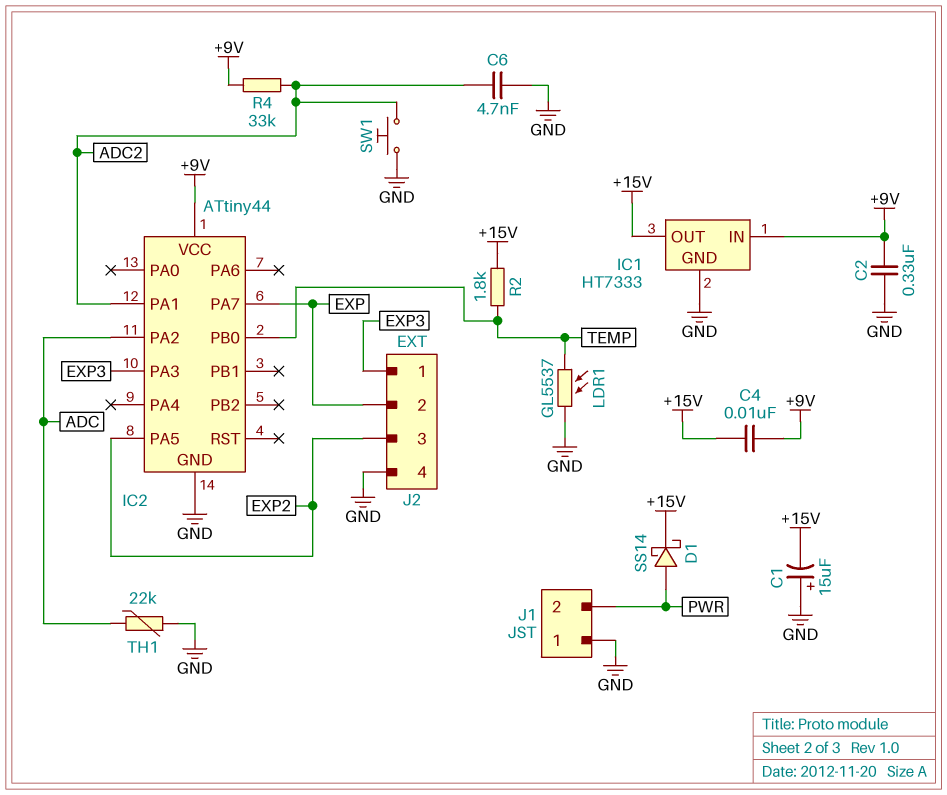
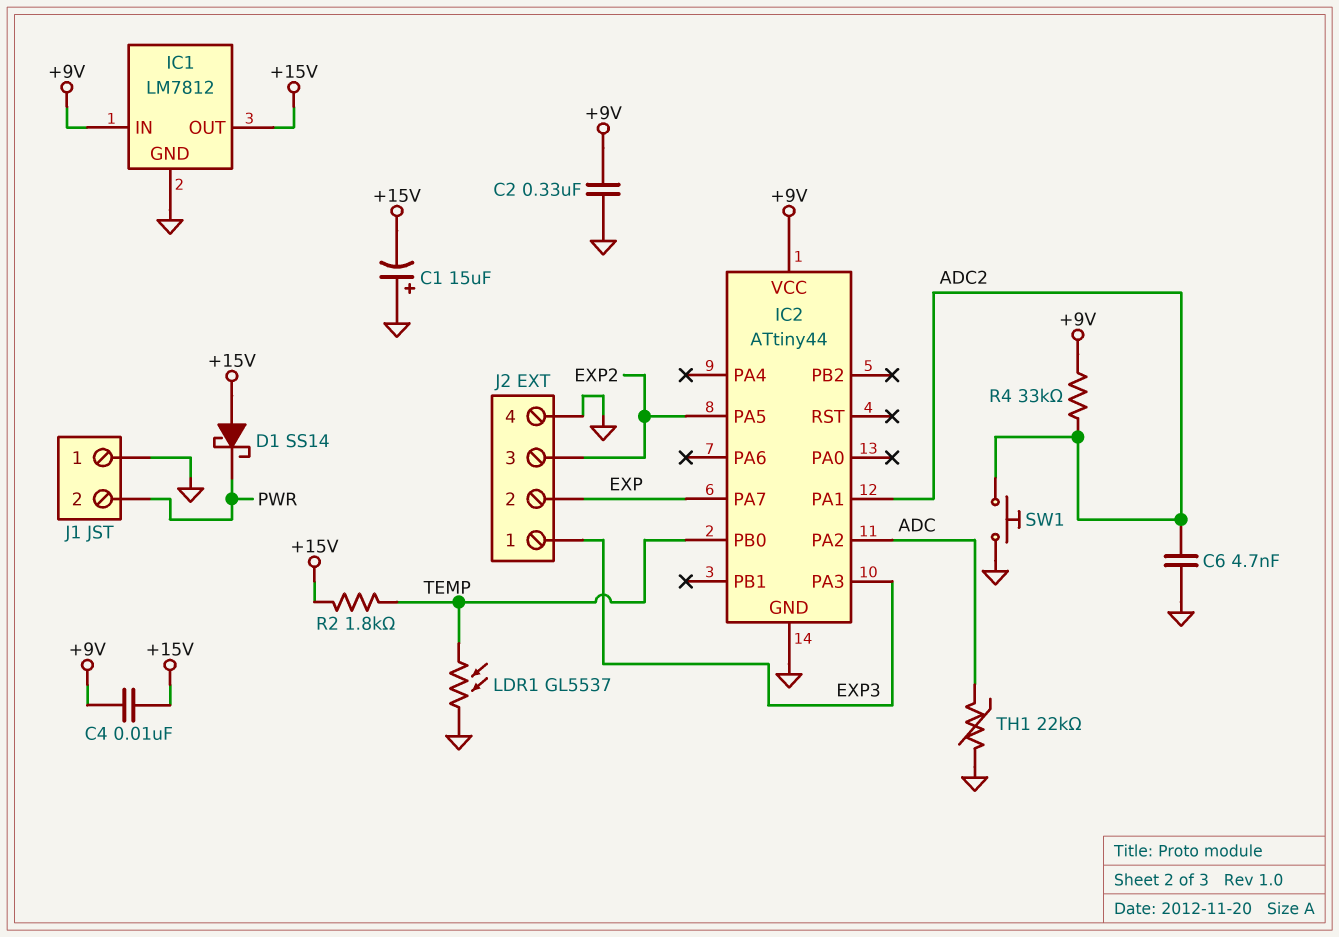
D1: schottky SS14 (A PWR, K +15V) -> schottky SS14 (A +15V, K PWR)
IC1: HT7333 -> LM7812

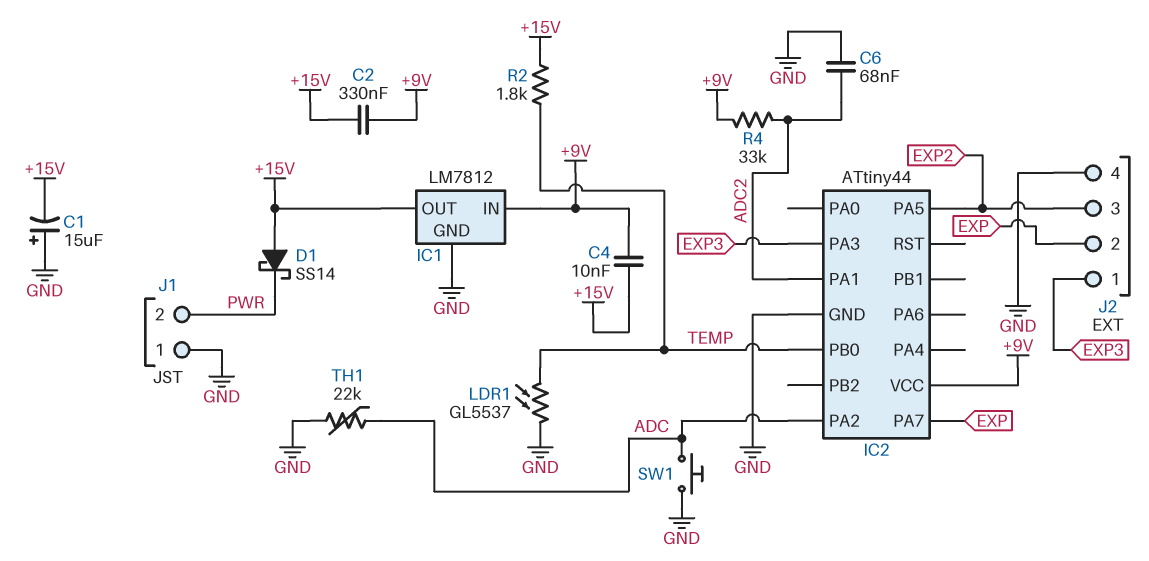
C2: 330nF (+9V, GND) -> 330nF (+9V, +15V)
C6: 4.7nF (ADC2, GND) -> 68nF (ADC2, GND)
SW1: button (ADC2, GND) -> button (ADC, GND)

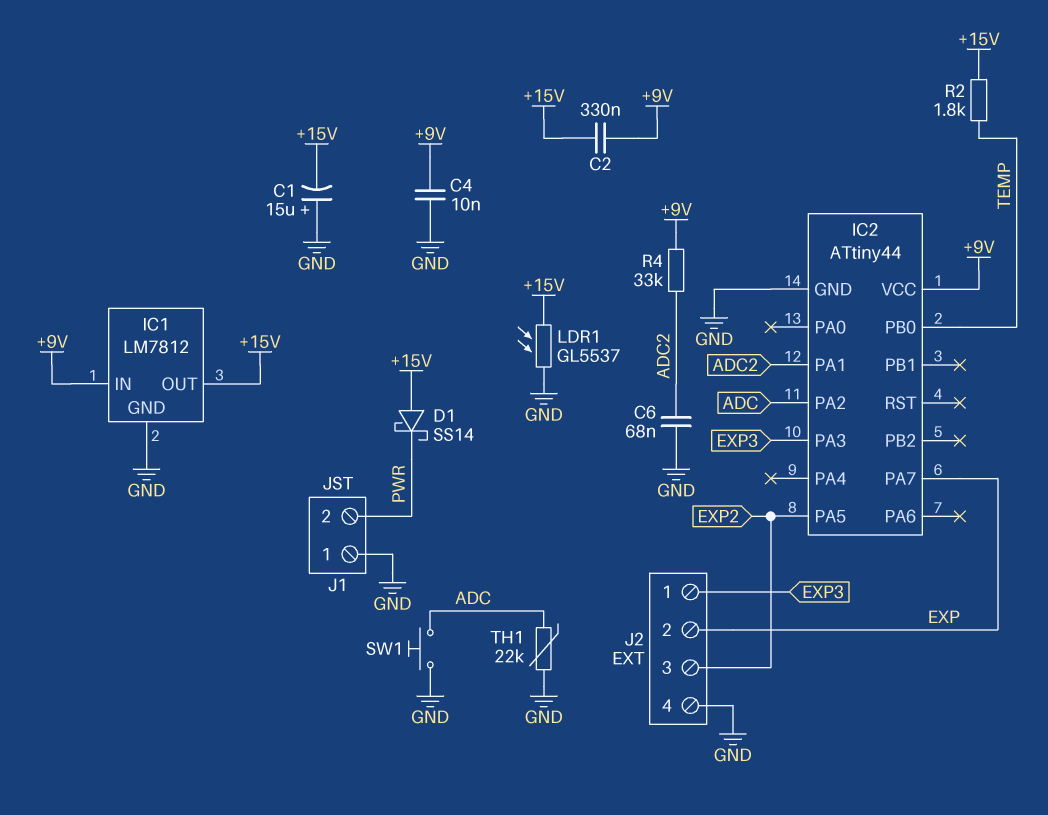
C4: 10nF (+9V, +15V) -> 10nF (+9V, GND)
LDR1: GL5537 (GND, TEMP) -> GL5537 (+15V, GND)

